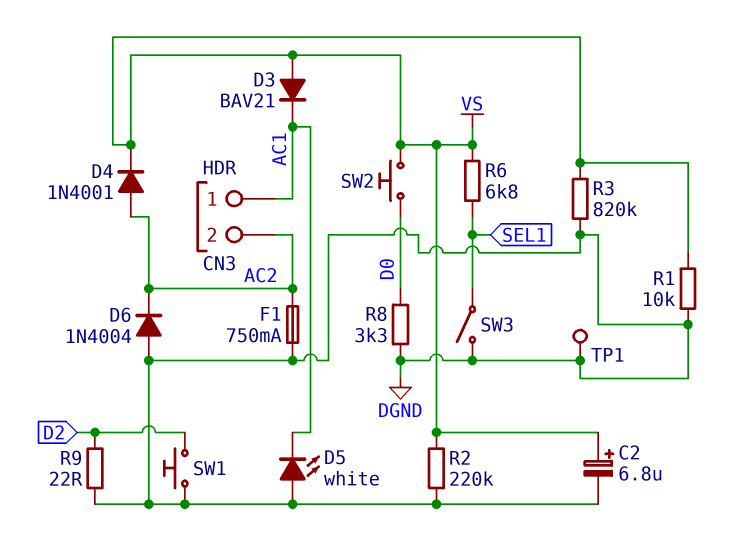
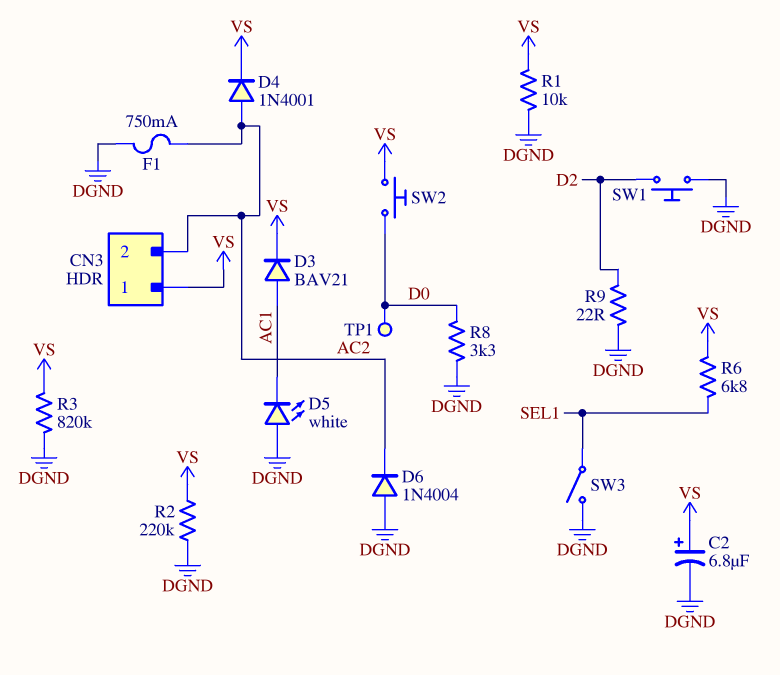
CN3 pin 1: AC1 -> VS
D3: diode BAV21 (A VS, K AC1) -> diode BAV21 (A AC1, K VS)
TP1: test point (DGND) -> test point (D0)

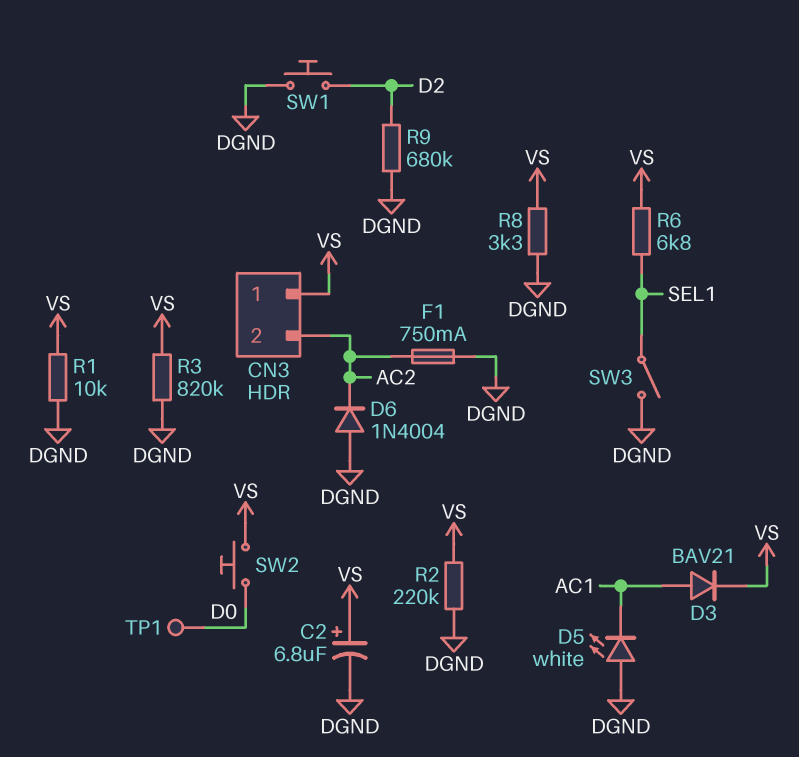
D4: diode 1N4001 (A AC2, K VS) -> none
R8: 3.3k (D0, DGND) -> 3.3k (DGND, VS)
R9: 22 (D2, DGND) -> 680k (D2, DGND)

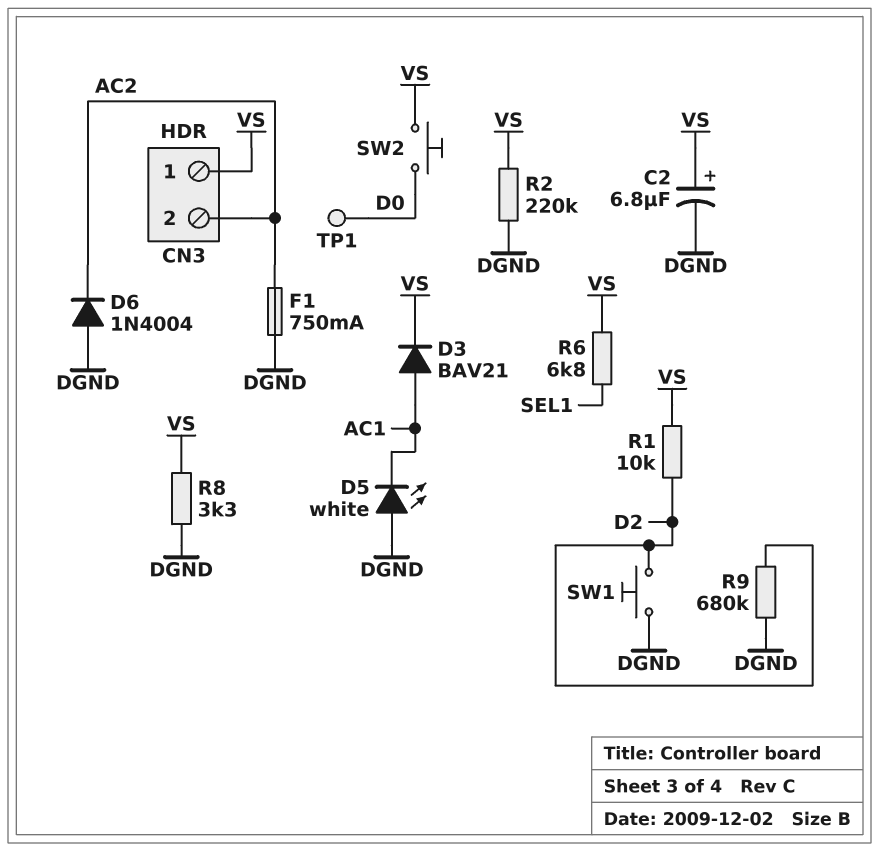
R1: 10k (DGND, VS) -> 10k (D2, VS)
R3: 820k (DGND, VS) -> none
SW3: switch (DGND, SEL1) -> none

